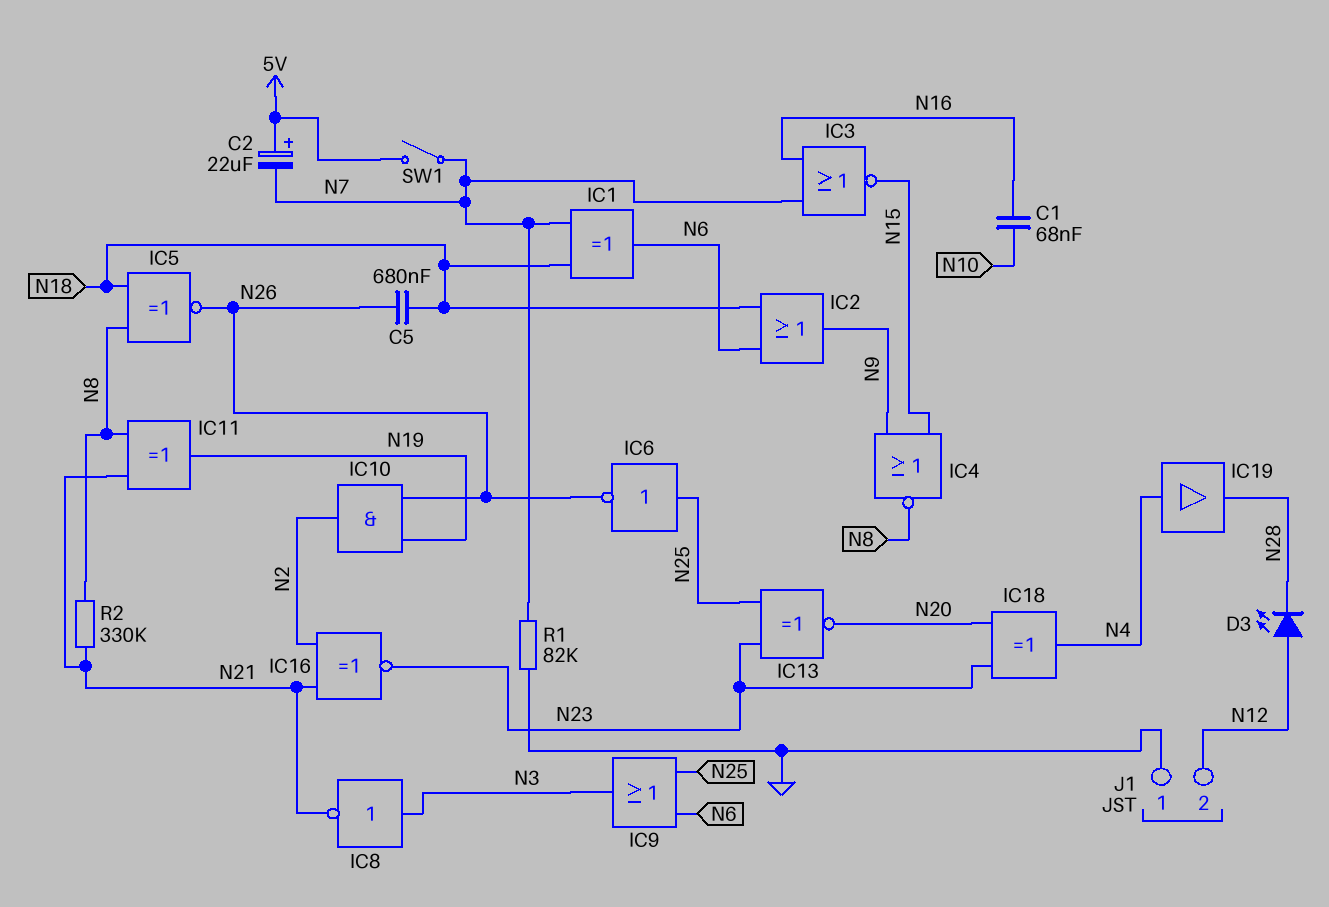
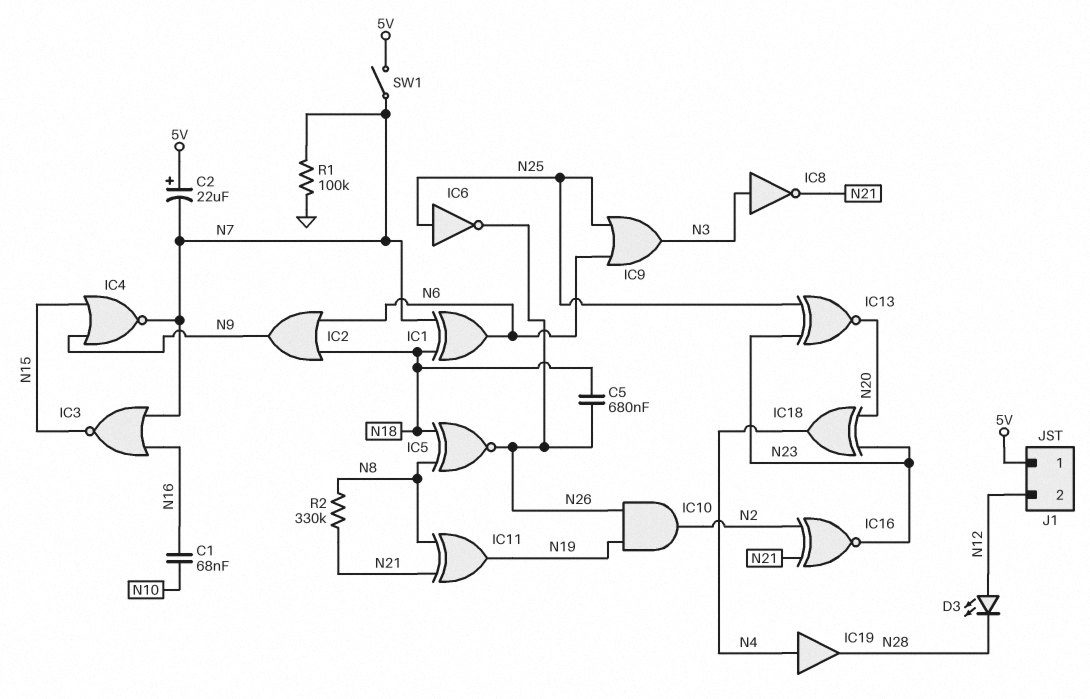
IC4: NOR (in N9, in N15, out N8) -> NOR (in N9, in N15, out N7)
J1 pin 1: GND -> 5V
R1: 82k (GND, N7) -> 100k (GND, N7)

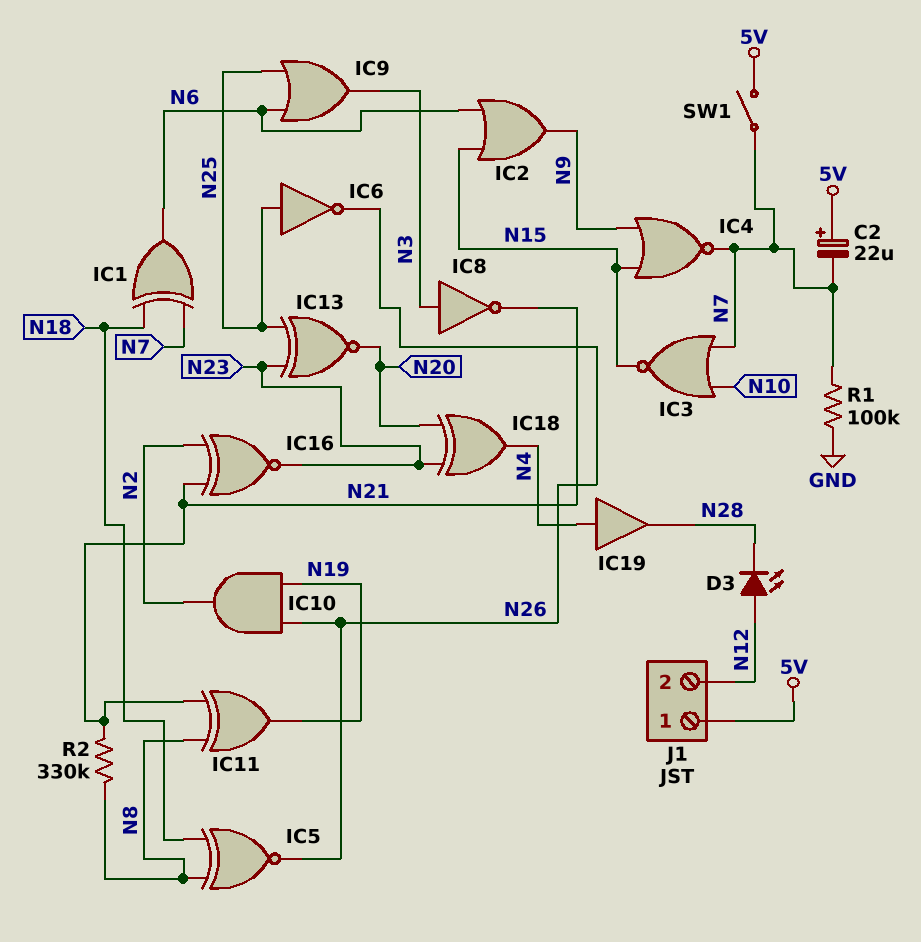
C1: 68nF (N10, N16) -> none
C5: 680nF (N18, N26) -> none
IC2: OR (in N6, in N18, out N9) -> OR (in N6, in N15, out N9)
IC3: NOR (in N7, in N16, out N15) -> NOR (in N7, in N10, out N15)

